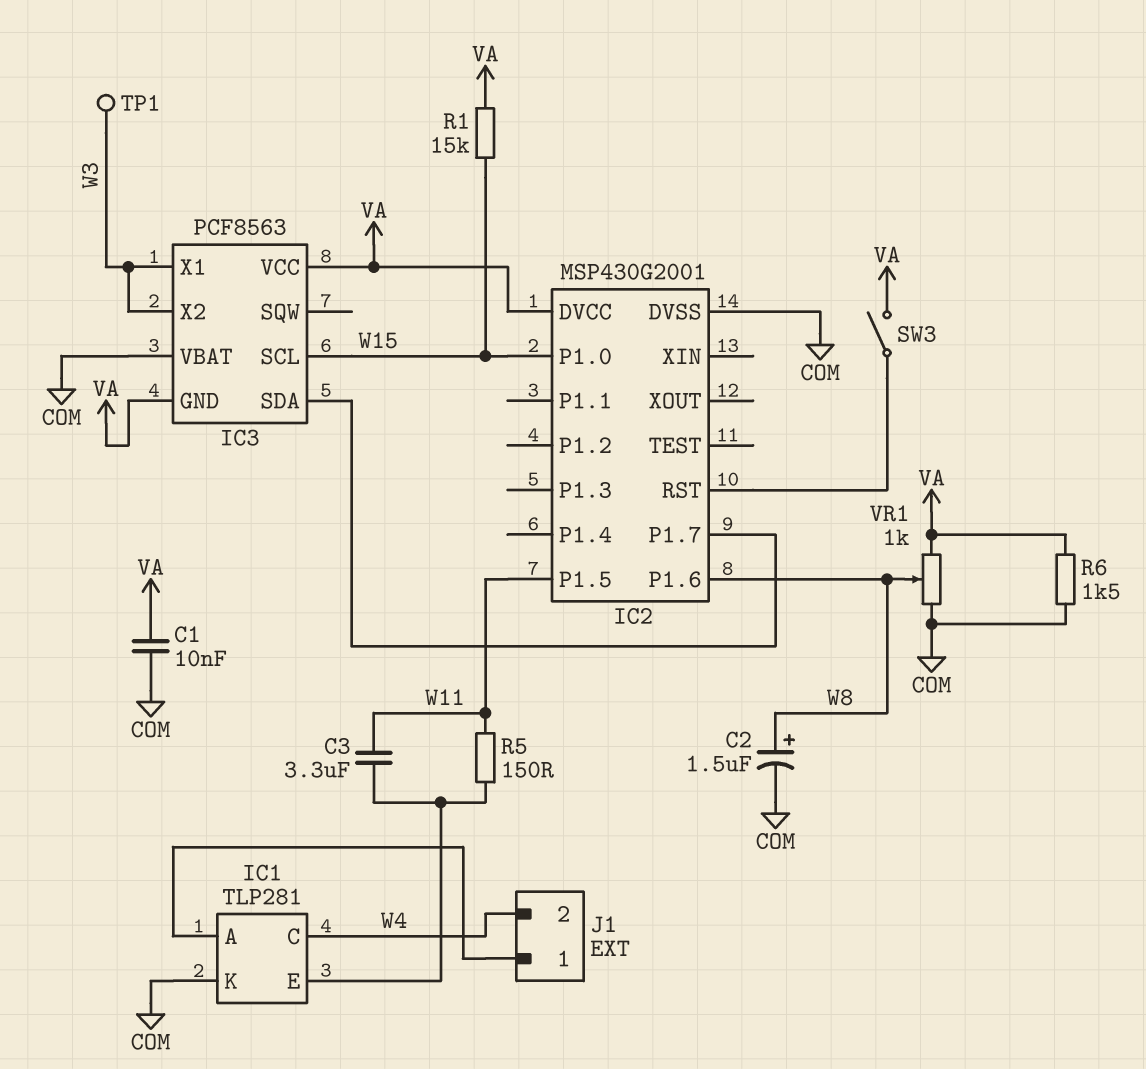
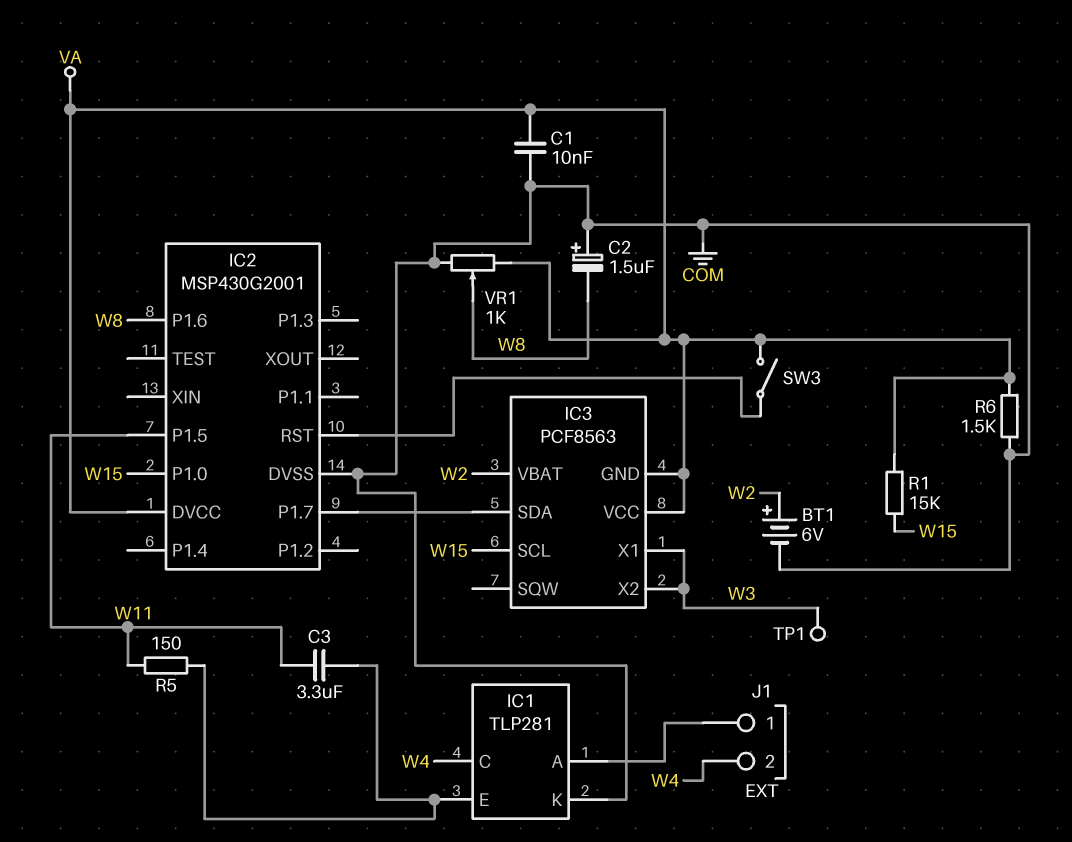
BT1: none -> 6V (plus W2, minus COM)
C2: 1.5uF (plus W8, minus COM) -> 1.5uF (plus COM, minus W8)
IC3 pin VBAT: COM -> W2

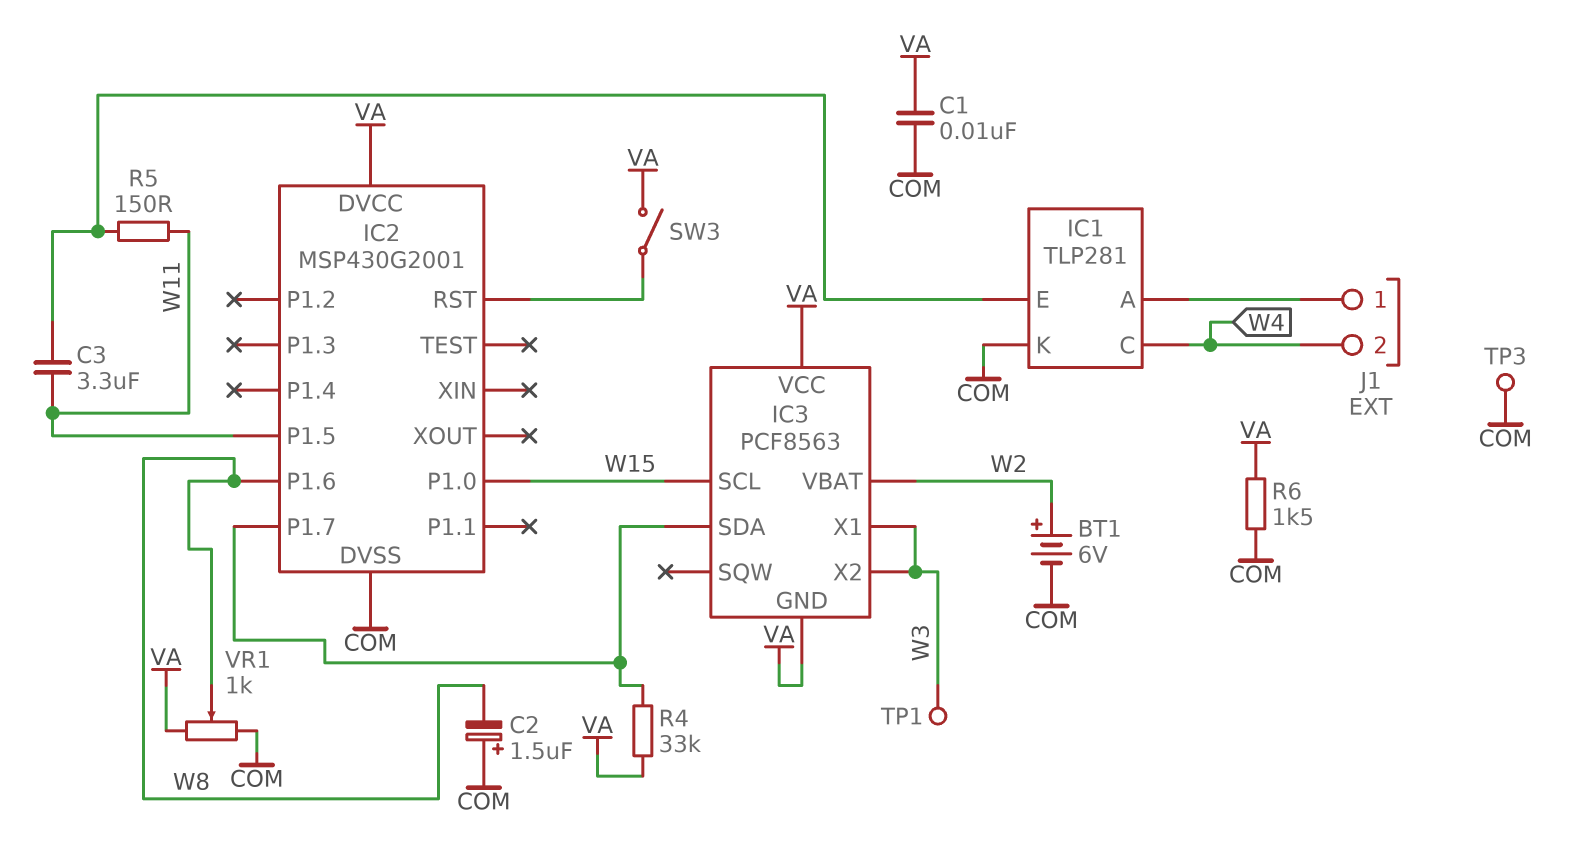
R1: 15k (VA, W15) -> none
R4: none -> 33k (IC2/P1.7, VA)
TP3: none -> test point (COM)

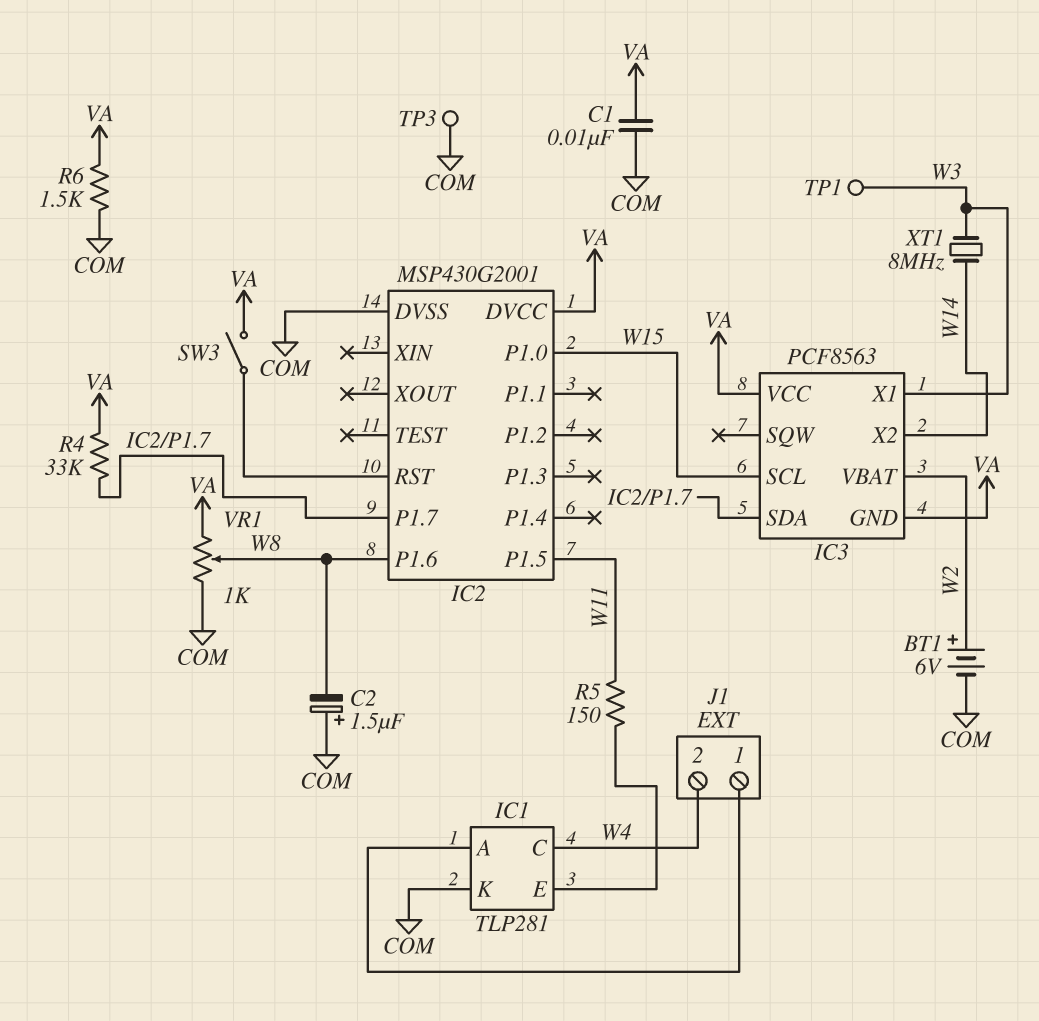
C3: 3.3uF (IC1/E, W11) -> none
IC3 pin X2: W3 -> W14
XT1: none -> 8MHz (W3, W14)

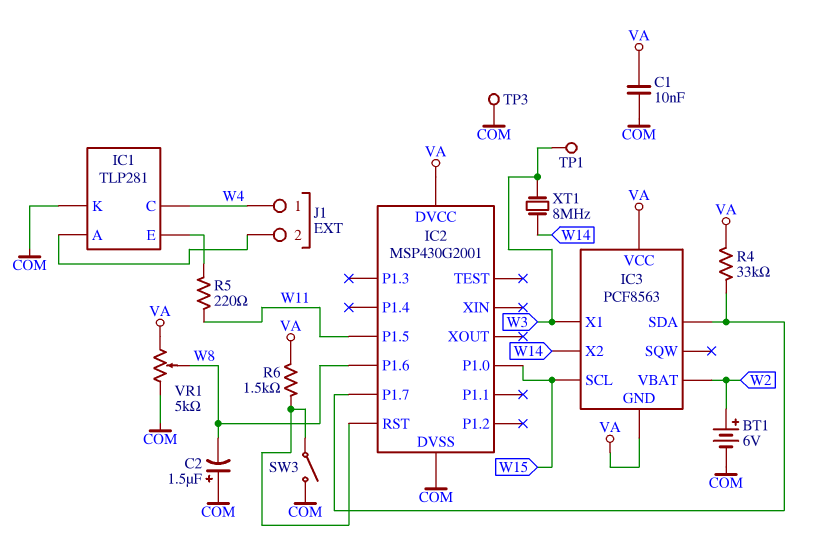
J1 pin 1: IC1/A -> W4
J1 pin 2: W4 -> IC1/A
R5: 150 (IC1/E, W11) -> 220 (IC1/E, W11)
R6: 1.5k (COM, VA) -> 1.5k (IC2/RST, VA)
SW3: switch (IC2/RST, VA) -> switch (COM, IC2/RST)
VR1: 1k (COM, VA, wiper W8) -> 5k (COM, VA, wiper W8)

